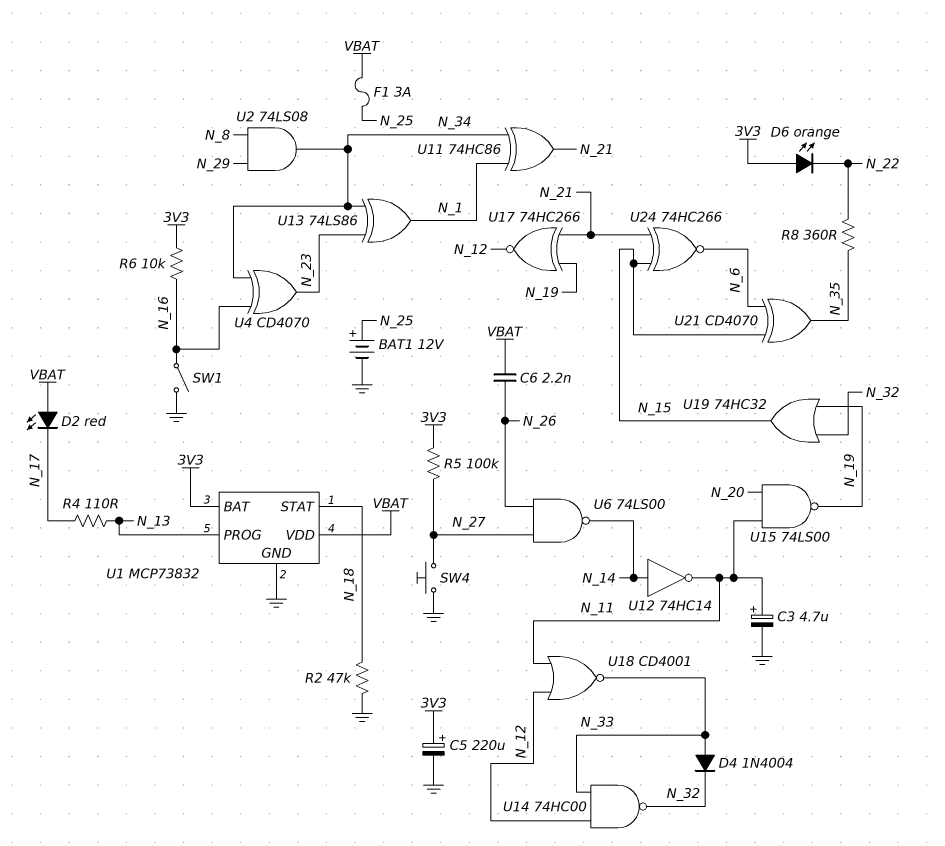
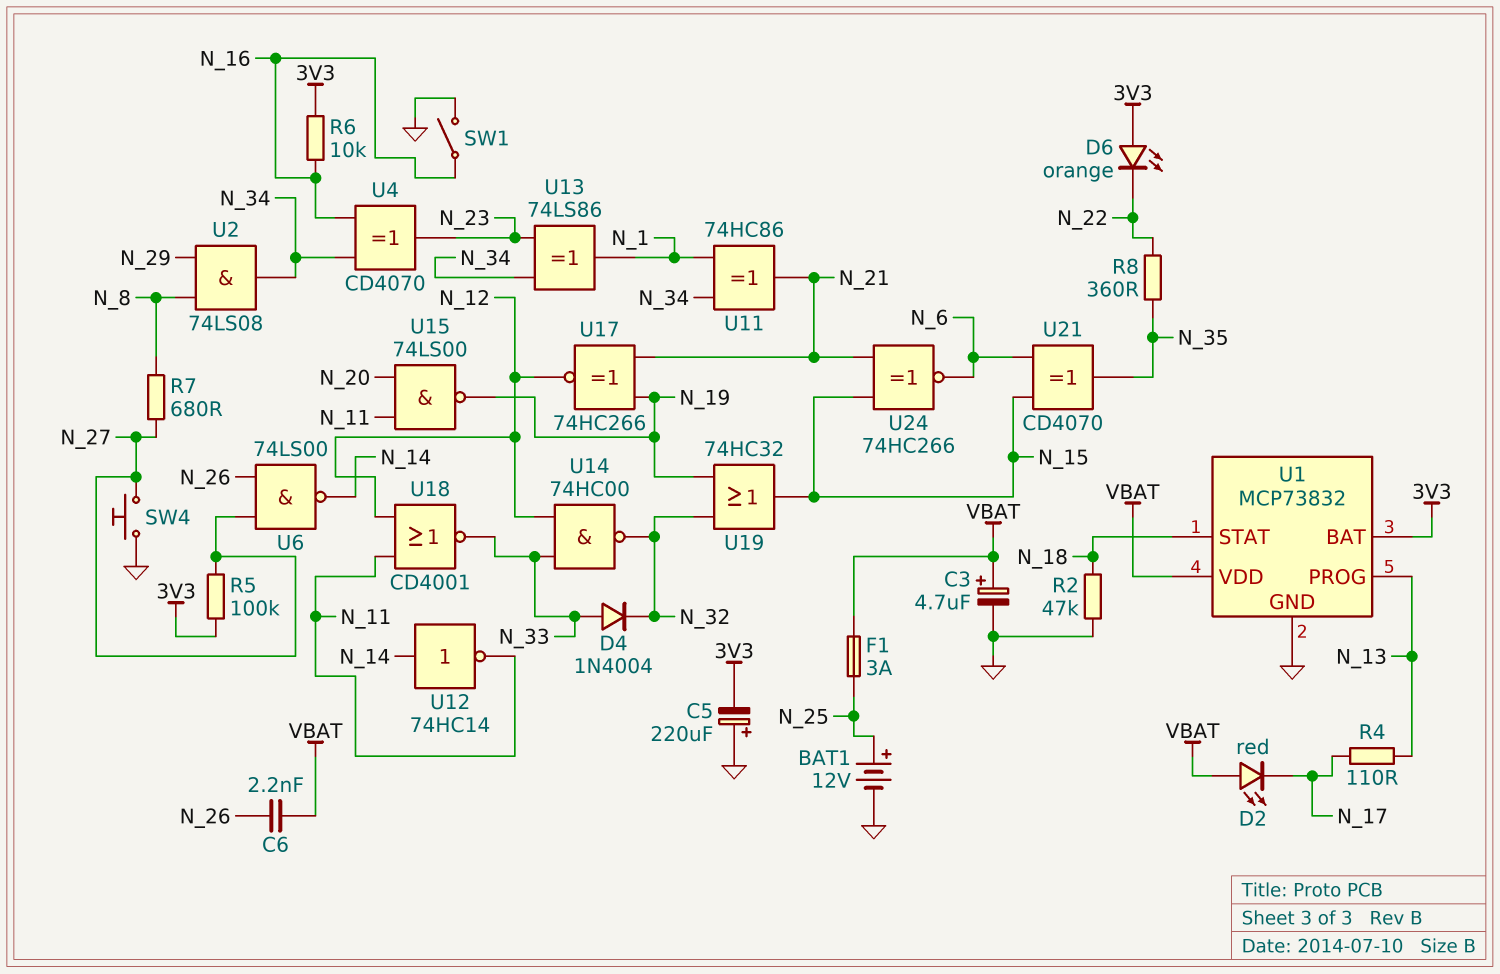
C3: 4.7uF (plus N_11, minus GND) -> 4.7uF (plus VBAT, minus GND)
C5: 220uF (plus 3V3, minus GND) -> 220uF (plus GND, minus 3V3)
R7: none -> 680 (N_8, N_27)

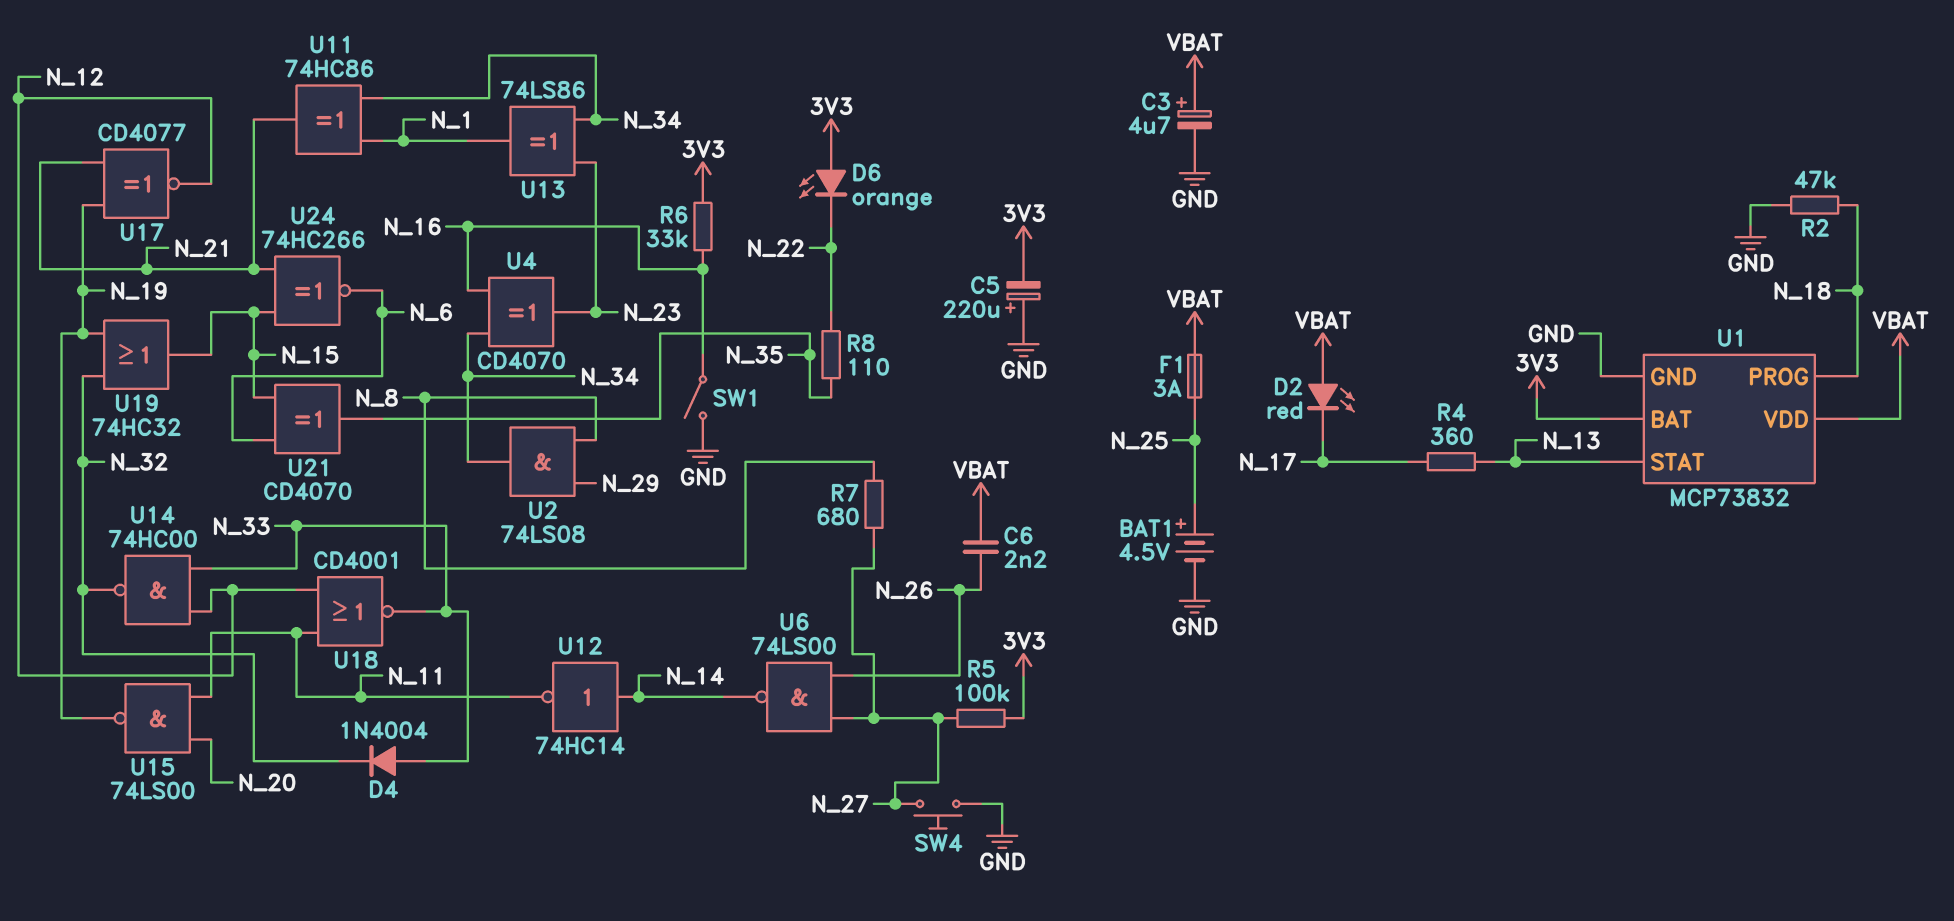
BAT1: 12V (plus N_25, minus GND) -> 4.5V (plus N_25, minus GND)
R4: 110 (N_13, N_17) -> 360 (N_13, N_17)
R6: 10k (3V3, N_16) -> 33k (3V3, N_16)
R8: 360 (N_22, N_35) -> 110 (N_22, N_35)
U1 pin PROG: N_13 -> N_18
U1 pin STAT: N_18 -> N_13
U17: XNOR 74HC266 (in N_19, in N_21, out N_12) -> XNOR CD4077 (in N_19, in N_21, out N_12)

